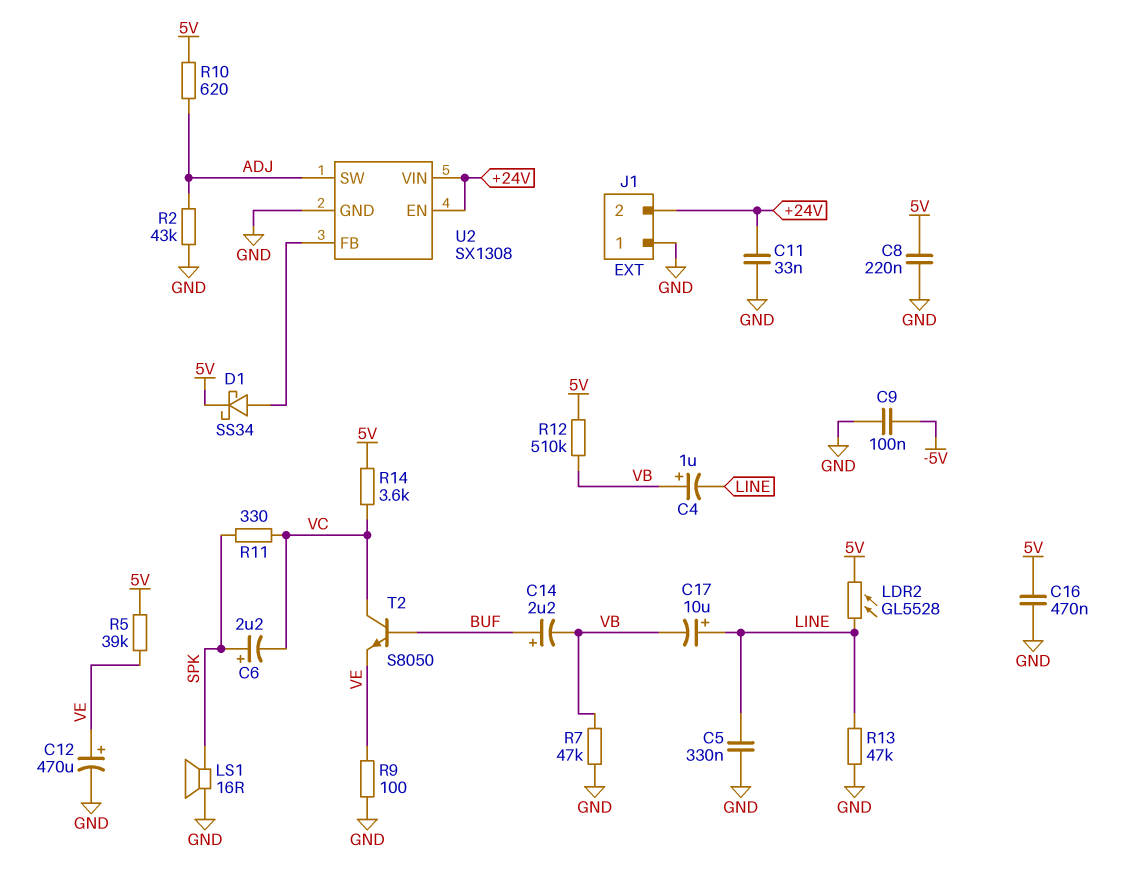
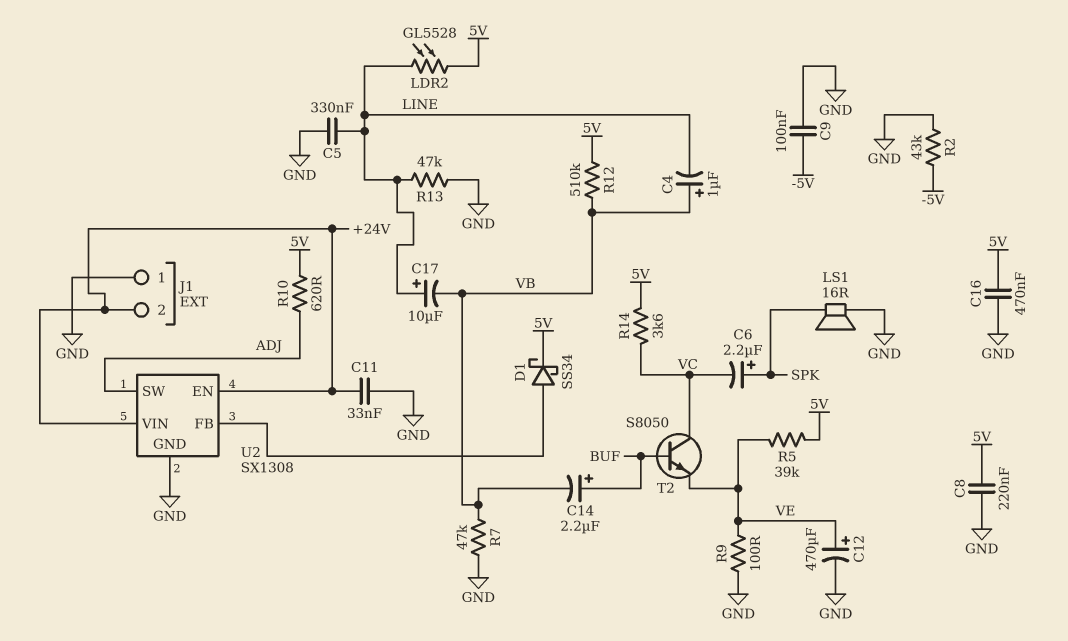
R2: 43k (ADJ, GND) -> 43k (-5V, GND)
R11: 330 (SPK, VC) -> none

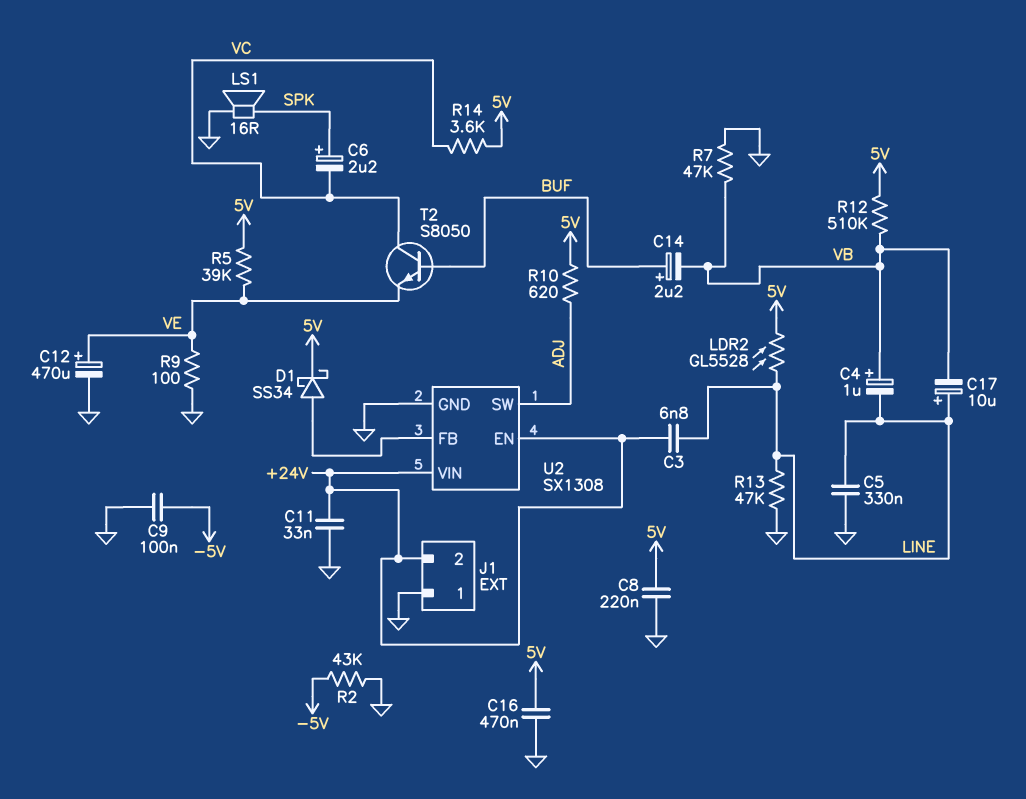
C3: none -> 6.8nF (+24V, LINE)

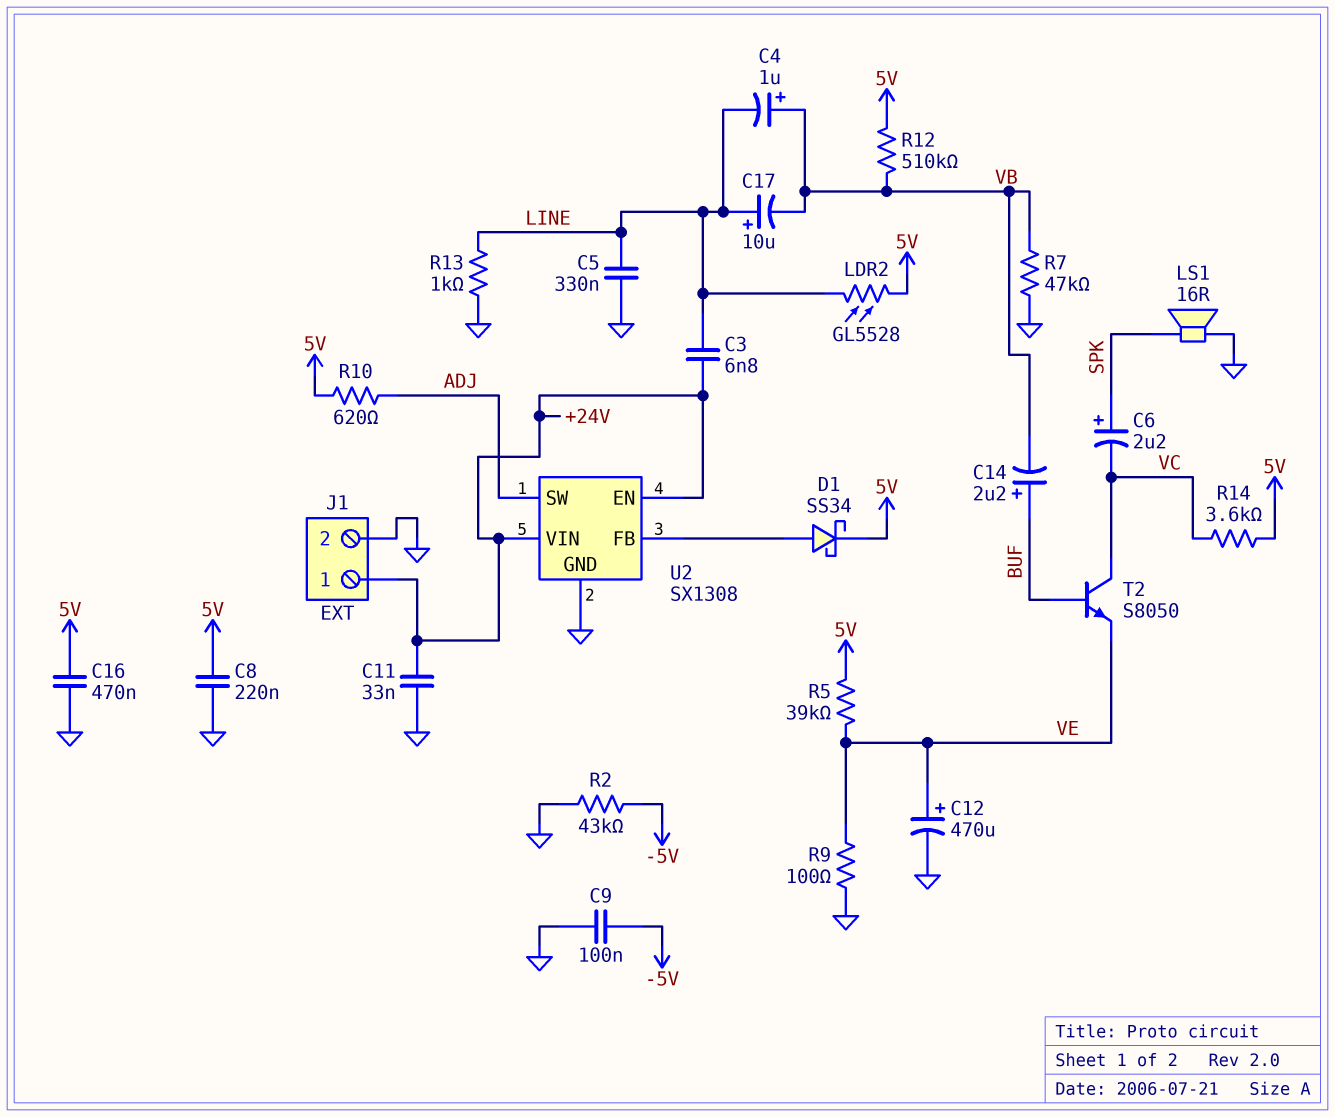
J1 pin 1: GND -> +24V
J1 pin 2: +24V -> GND
R13: 47k (GND, LINE) -> 1k (GND, LINE)

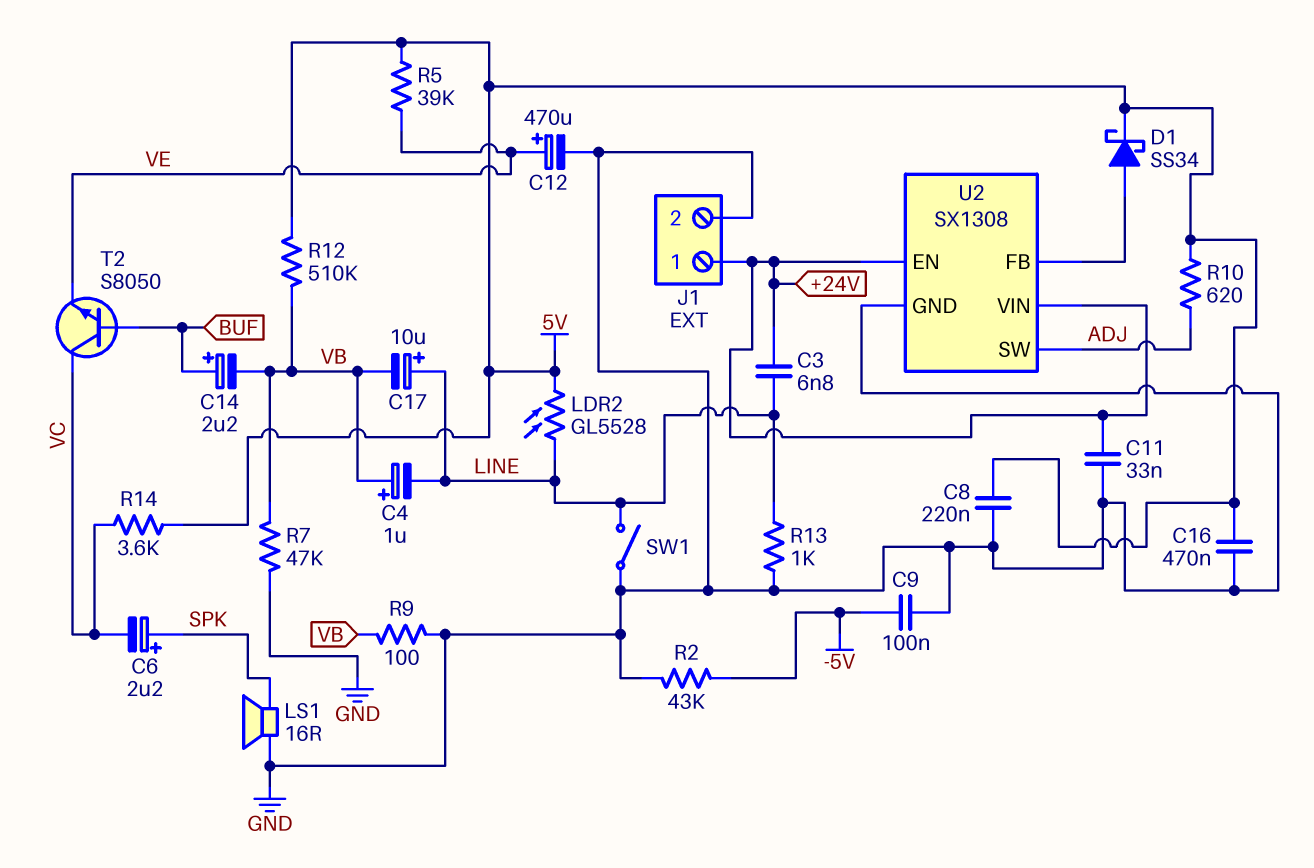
C5: 330nF (GND, LINE) -> none
R9: 100 (GND, VE) -> 100 (GND, VB)
SW1: none -> switch (GND, LINE)

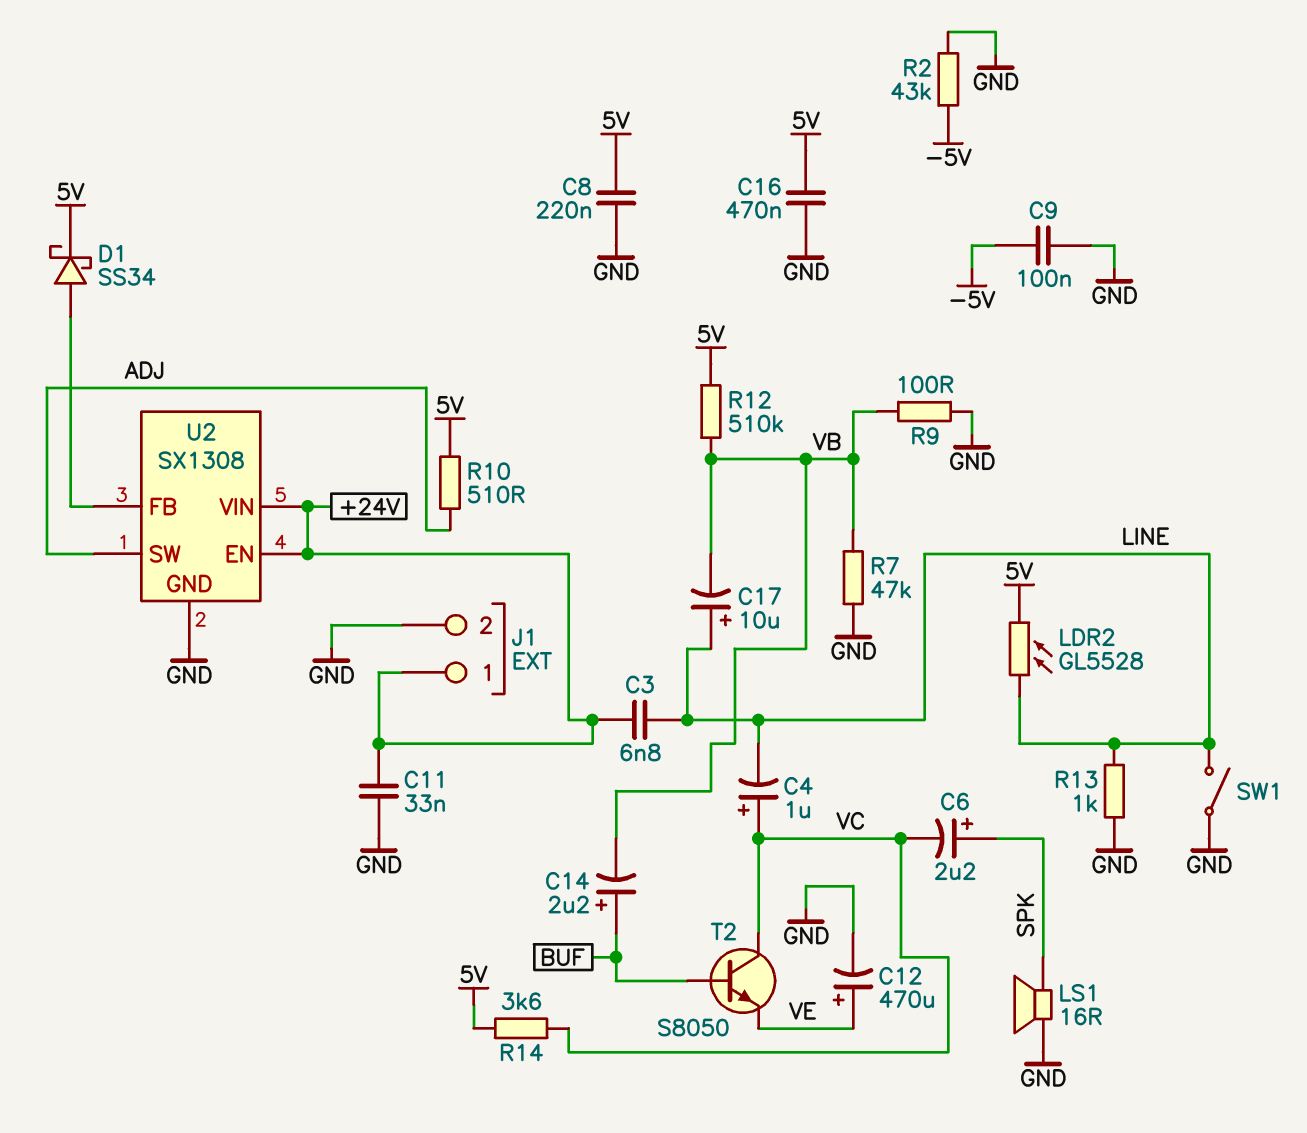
C4: 1uF (plus VB, minus LINE) -> 1uF (plus VC, minus LINE)
R5: 39k (5V, VE) -> none
R10: 620 (5V, ADJ) -> 510 (5V, ADJ)

